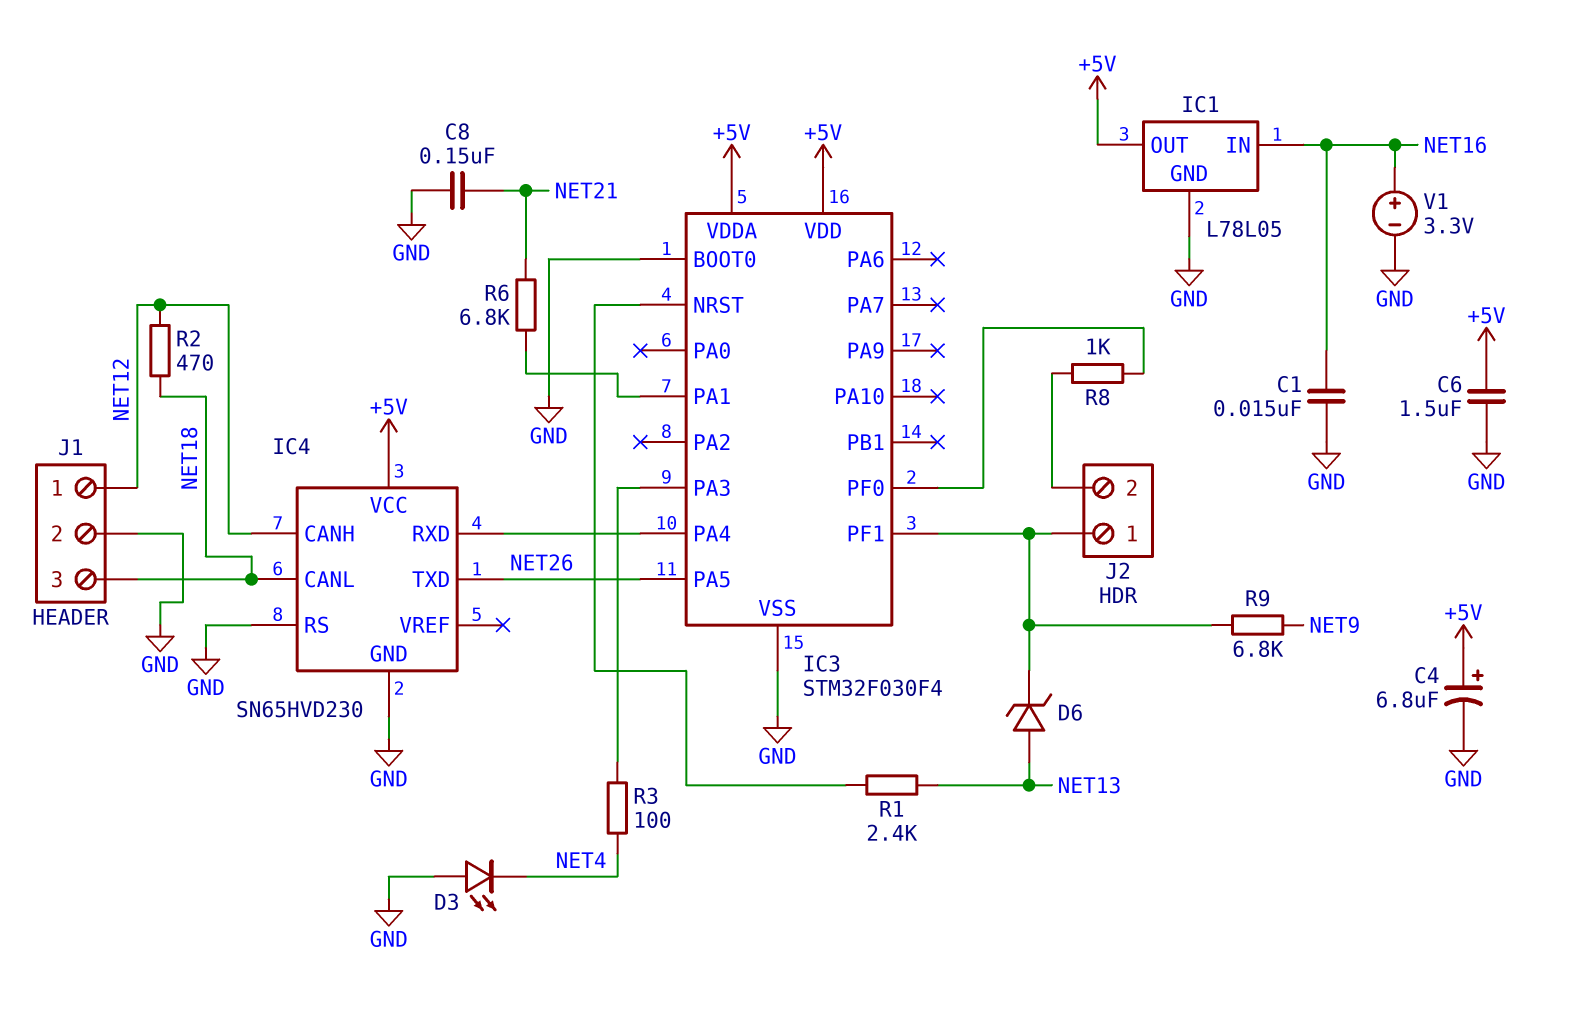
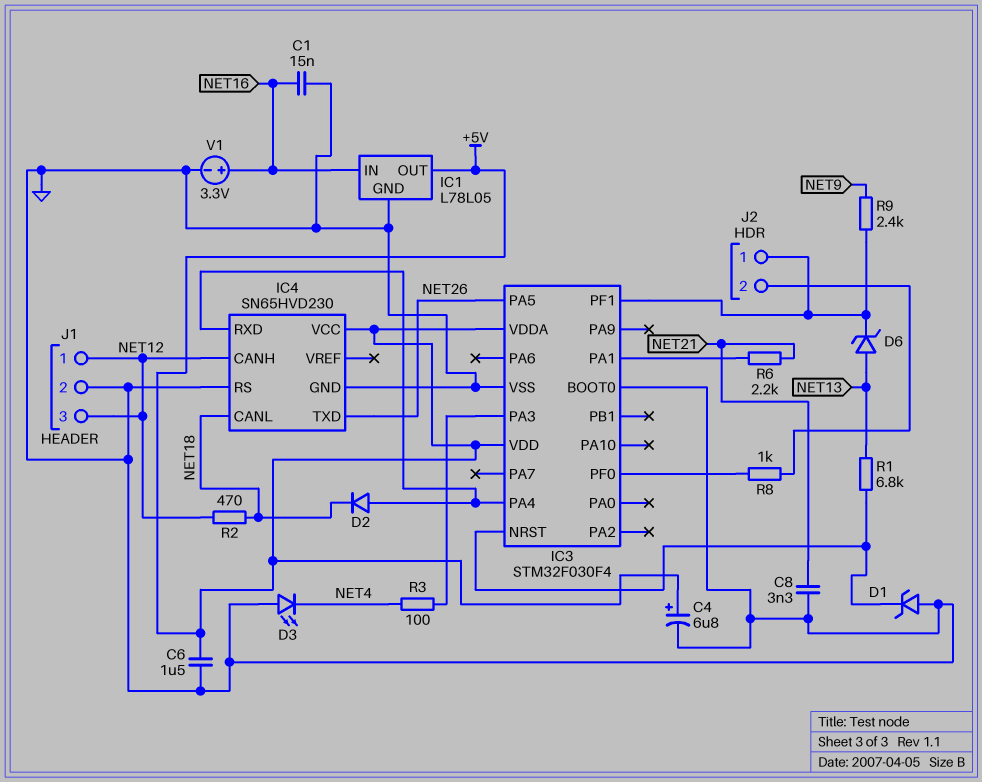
C8: 150nF (GND, NET21) -> 3.3nF (GND, NET21)
D1: none -> zener (A GND, K IC3/NRST)
D2: none -> diode (A IC3/PA4, K NET18)
J1 pin 3: NET18 -> NET12
R1: 2.4k (IC3/NRST, NET13) -> 6.8k (IC3/NRST, NET13)
R6: 6.8k (IC3/PA1, NET21) -> 2.2k (IC3/PA1, NET21)
R9: 6.8k (IC3/PF1, NET9) -> 2.4k (IC3/PF1, NET9)

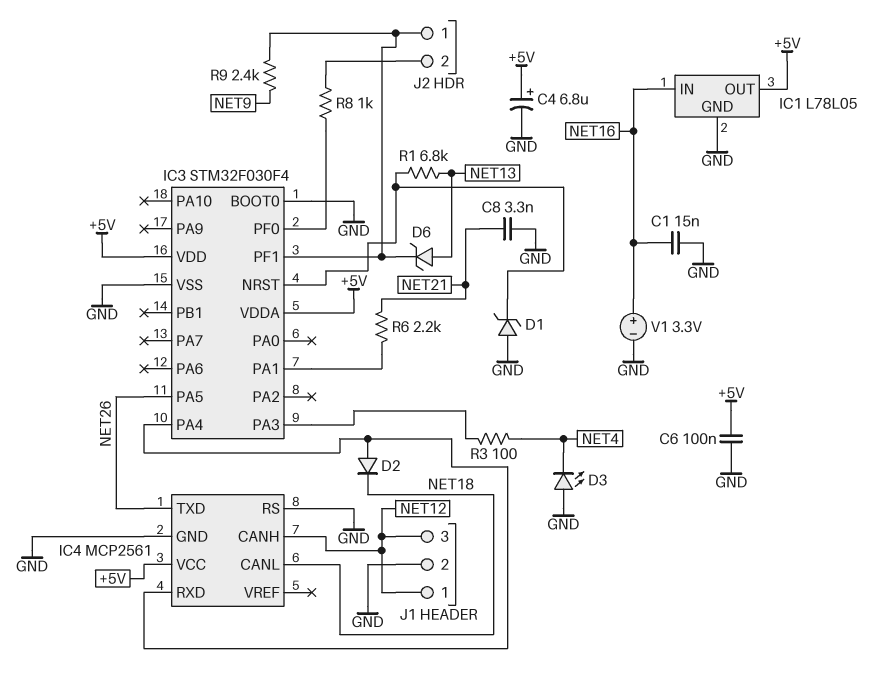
C6: 1.5uF (+5V, GND) -> 100nF (+5V, GND)
IC4: SN65HVD230 -> MCP2561
R2: 470 (NET12, NET18) -> none

